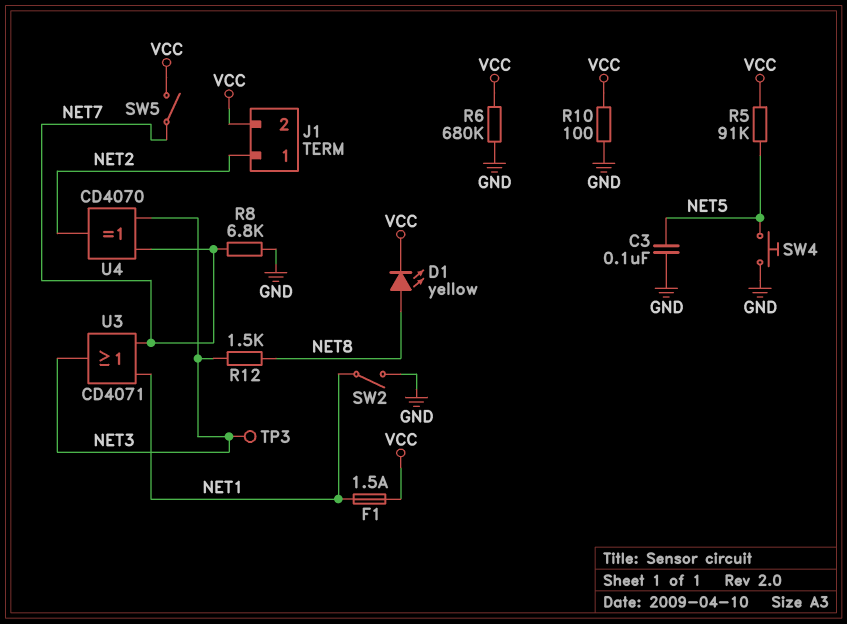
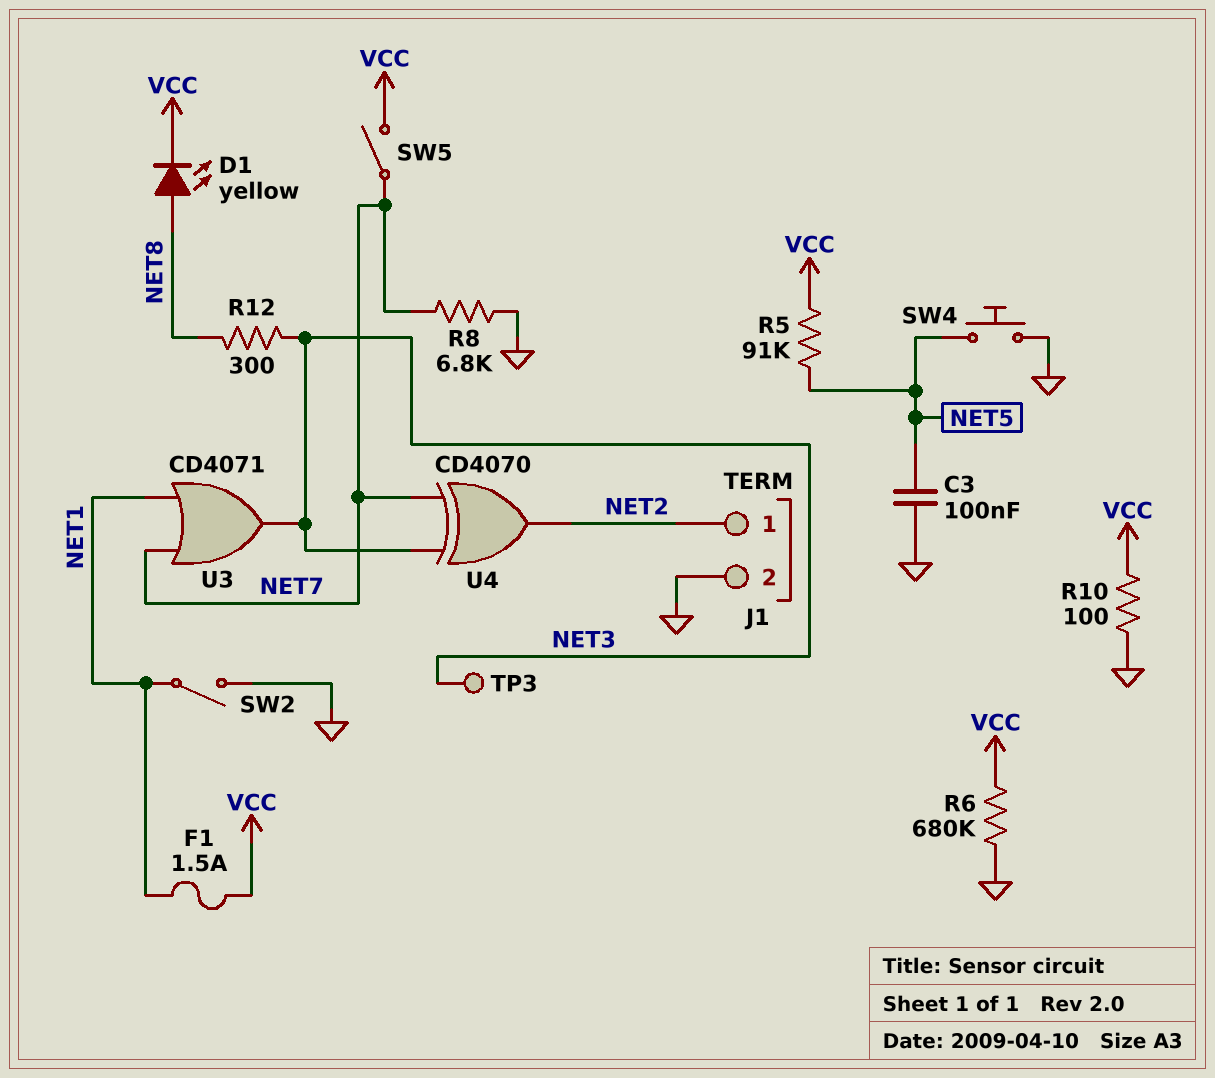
J1 pin 2: VCC -> GND
R12: 1.5k (NET3, NET8) -> 300 (NET3, NET8)

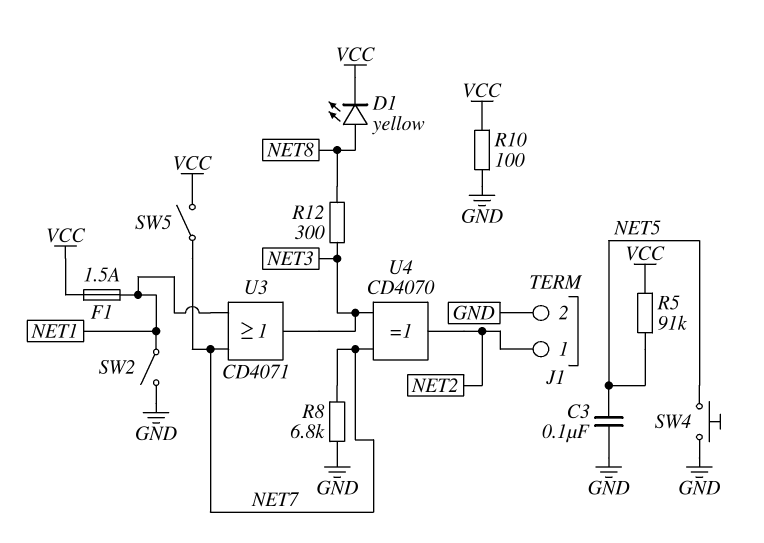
R6: 680k (GND, VCC) -> none
TP3: test point (NET3) -> none

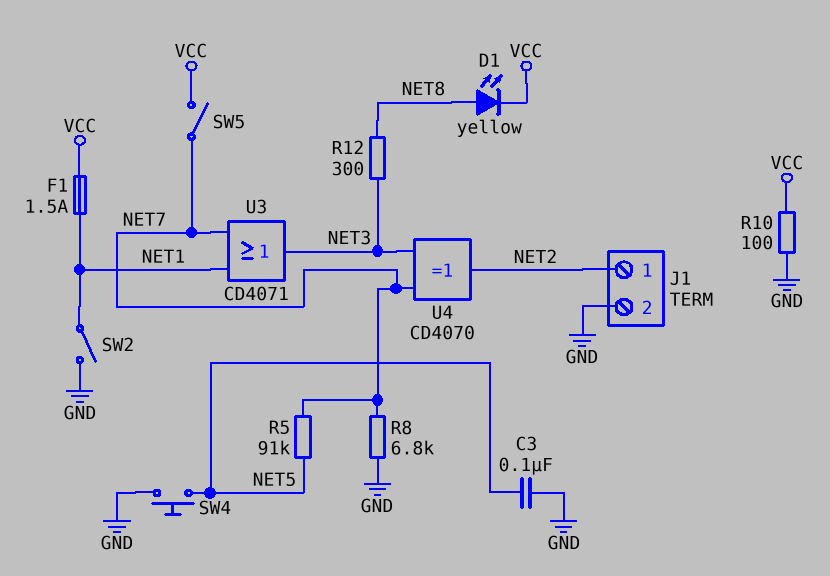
R5: 91k (NET5, VCC) -> 91k (NET5, NET7)

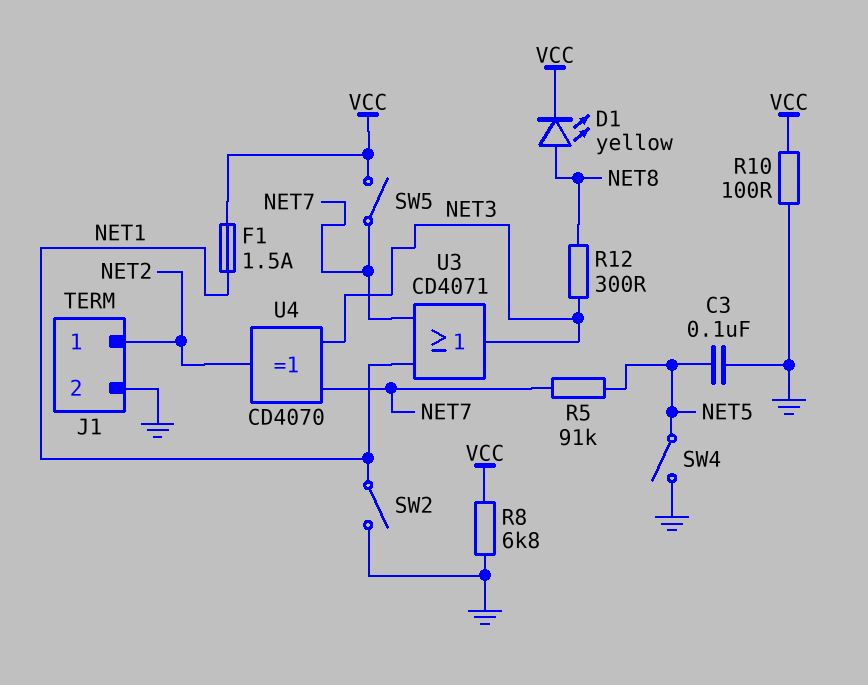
R8: 6.8k (GND, NET7) -> 6.8k (GND, VCC)
SW4: button (GND, NET5) -> switch (GND, NET5)

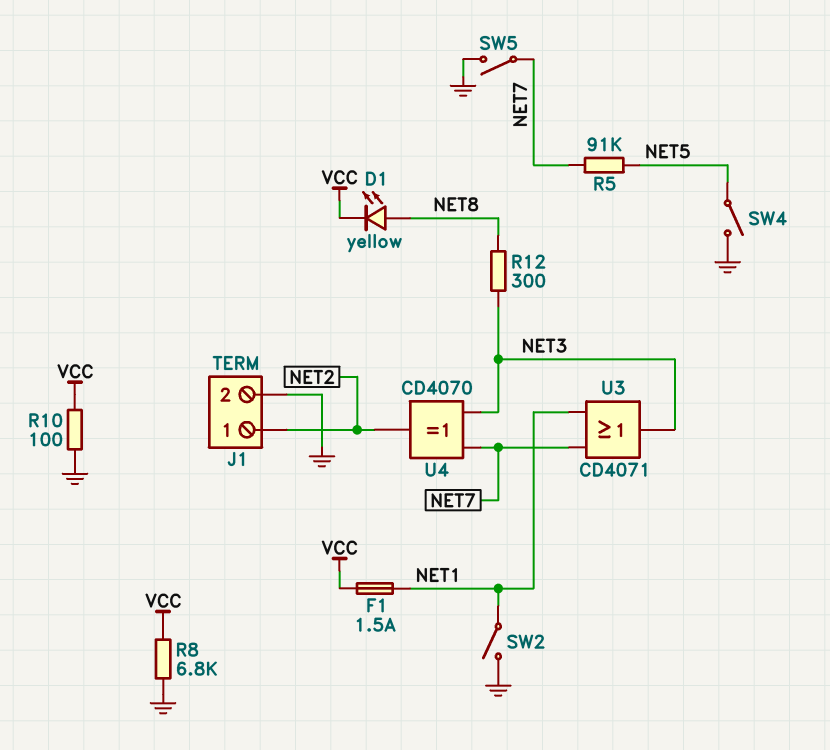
C3: 100nF (GND, NET5) -> none
SW5: switch (NET7, VCC) -> switch (GND, NET7)

